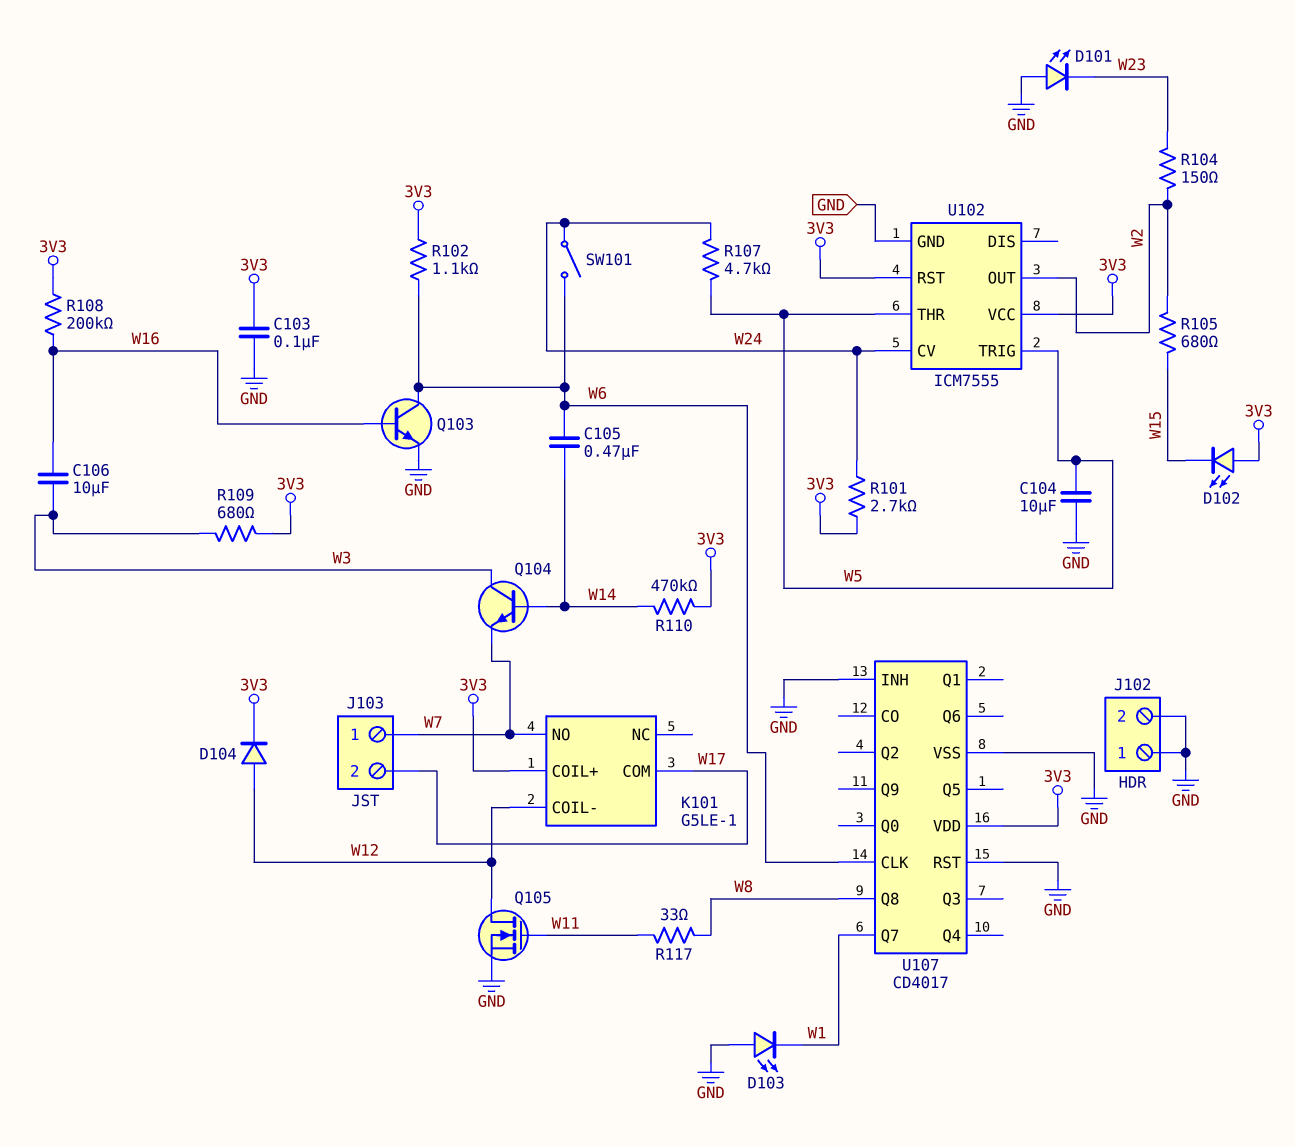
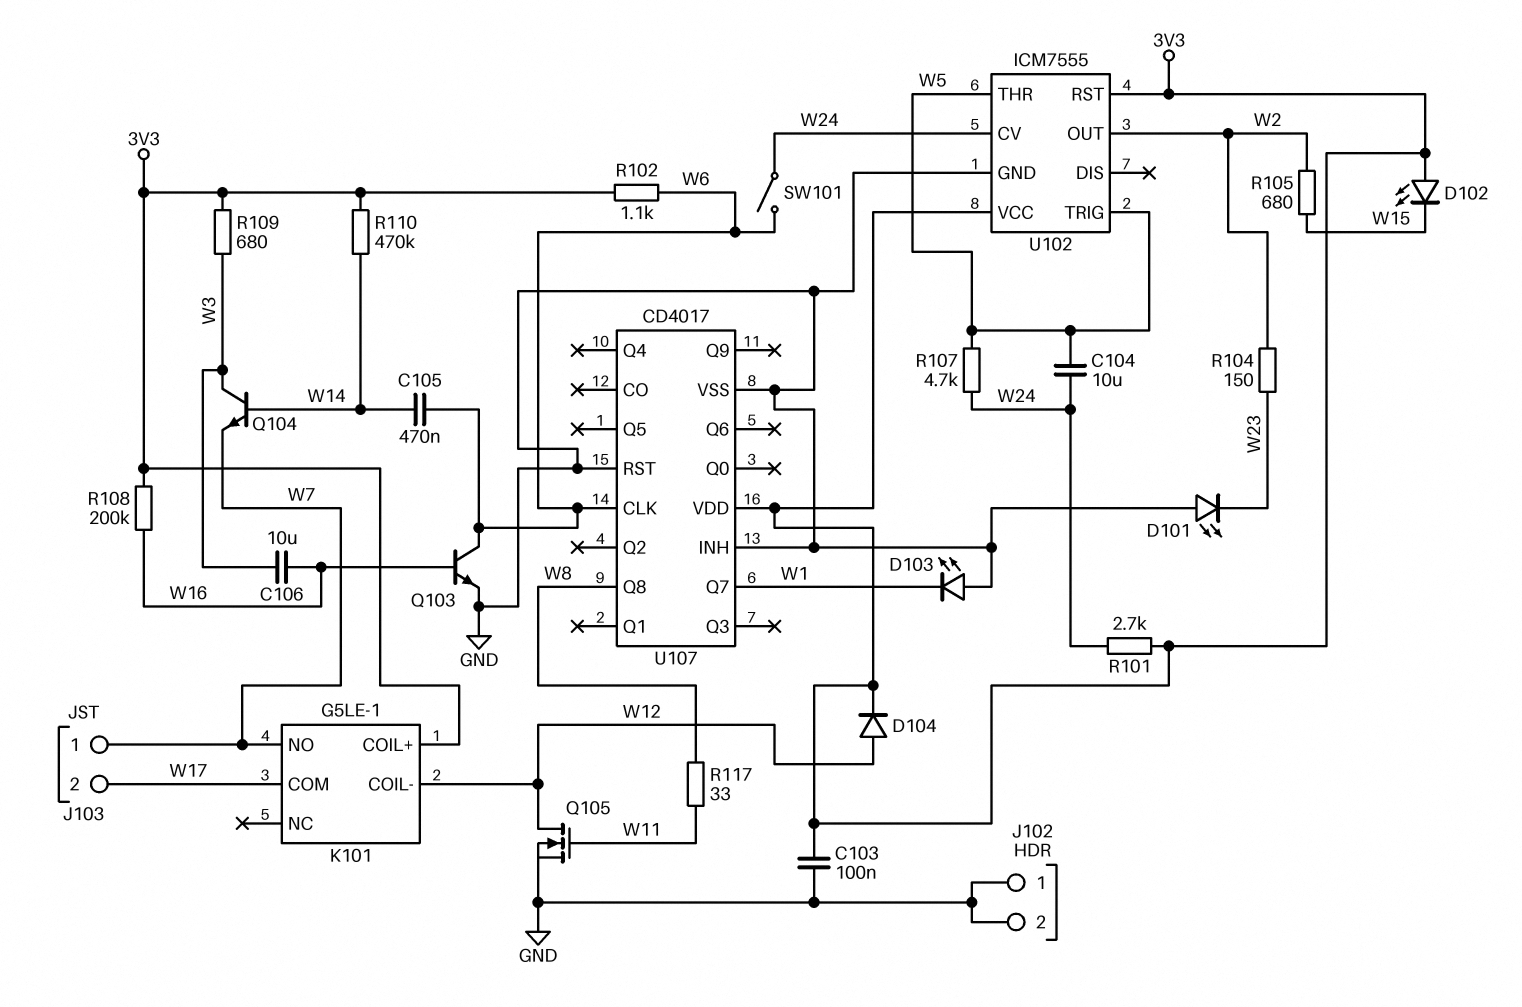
C104: 10uF (GND, W5) -> 10uF (W5, W24)

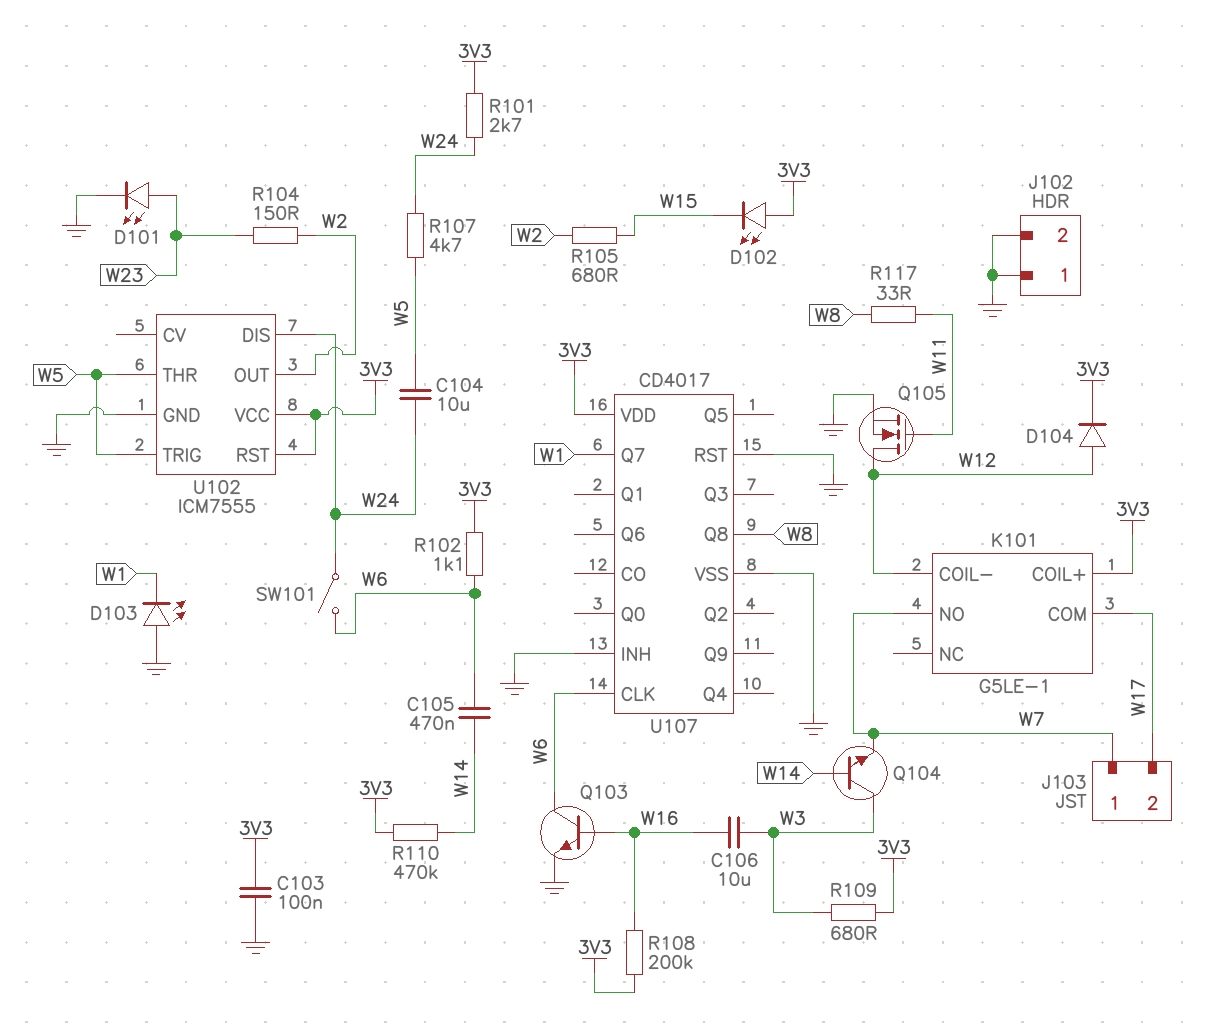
D101: LED (A GND, K W23) -> LED (A W23, K GND)
U102 pin CV: W24 -> none
U102 pin DIS: none -> W24

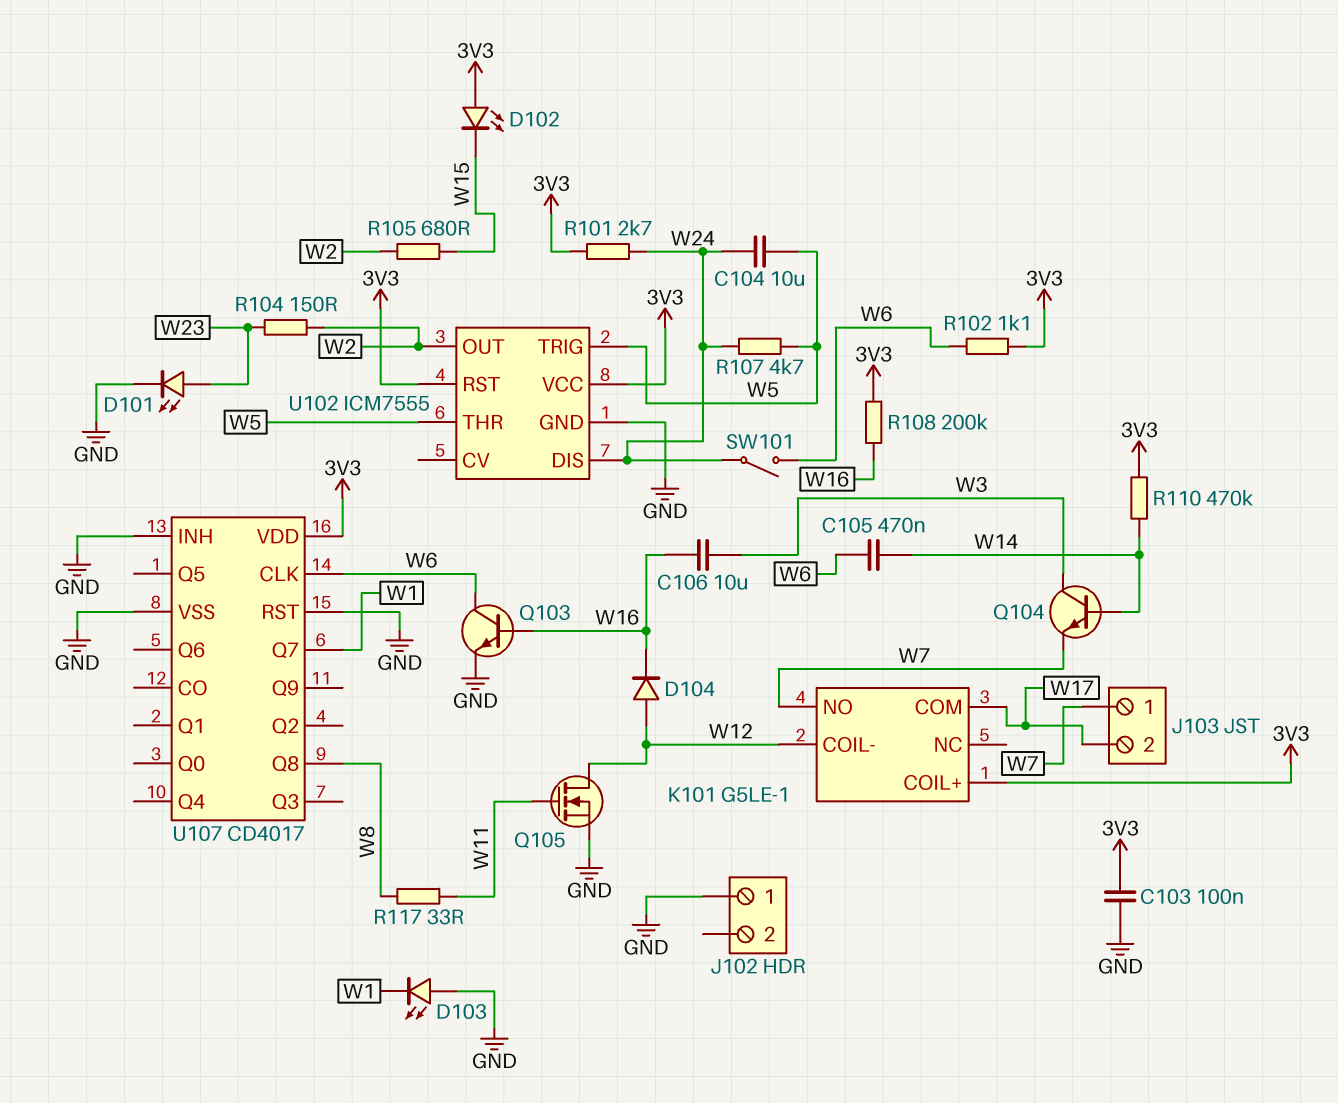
D104: diode (A W12, K 3V3) -> diode (A W12, K W16)
J102 pin 2: GND -> none
R109: 680 (3V3, W3) -> none

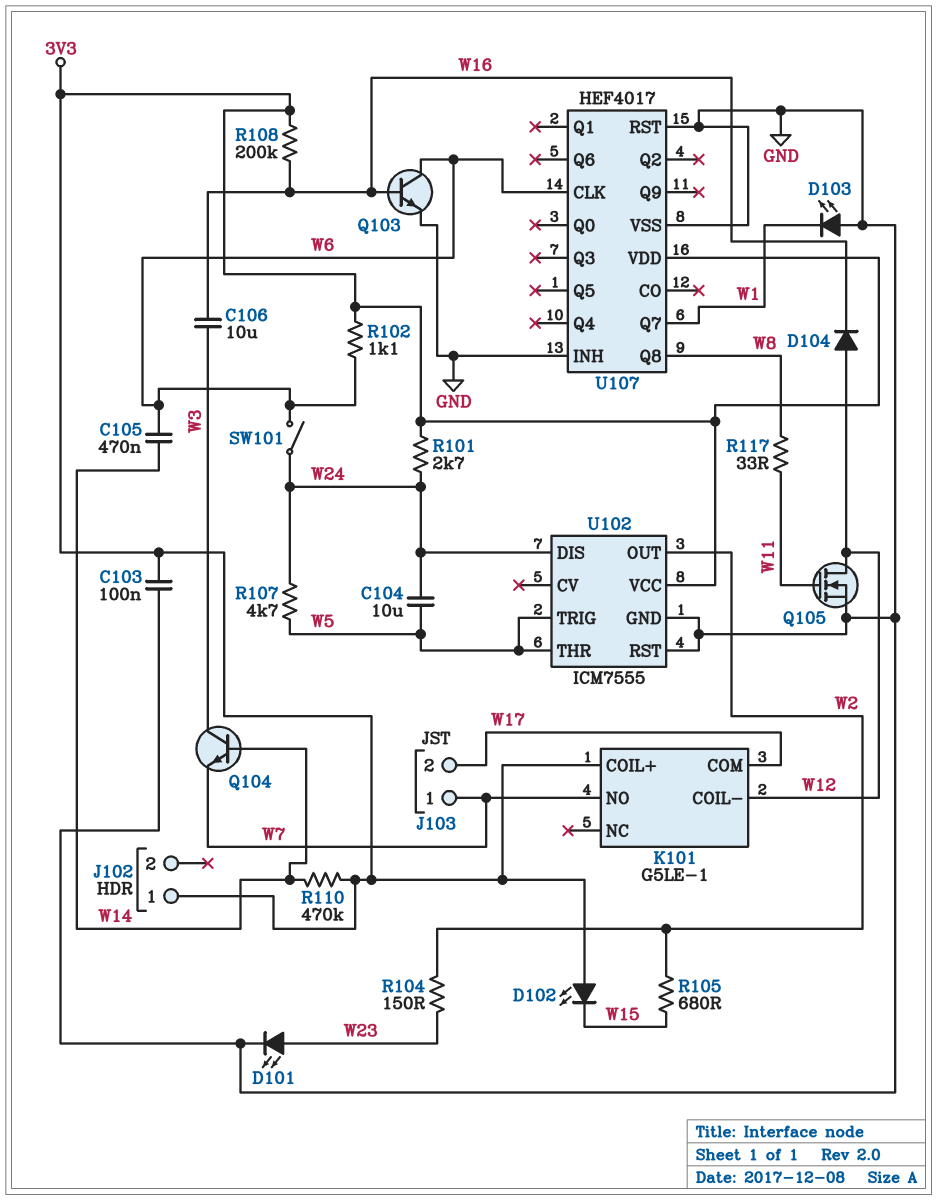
J102 pin 1: GND -> 3V3
U102 pin RST: 3V3 -> GND
U107: CD4017 -> HEF4017

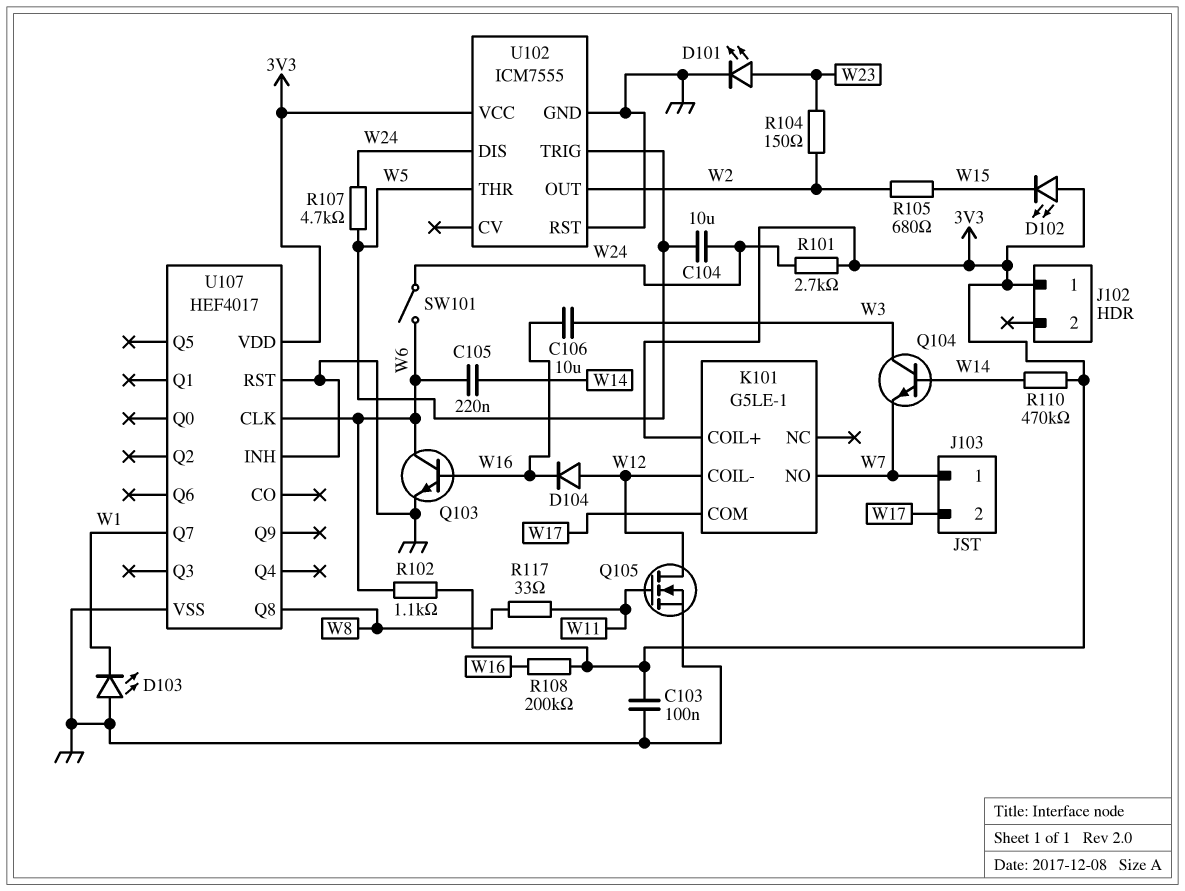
C105: 470nF (W6, W14) -> 220nF (W6, W14)

